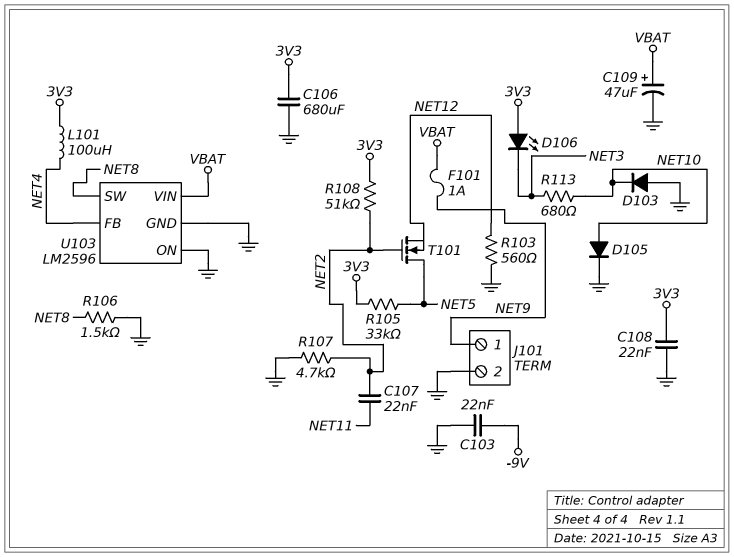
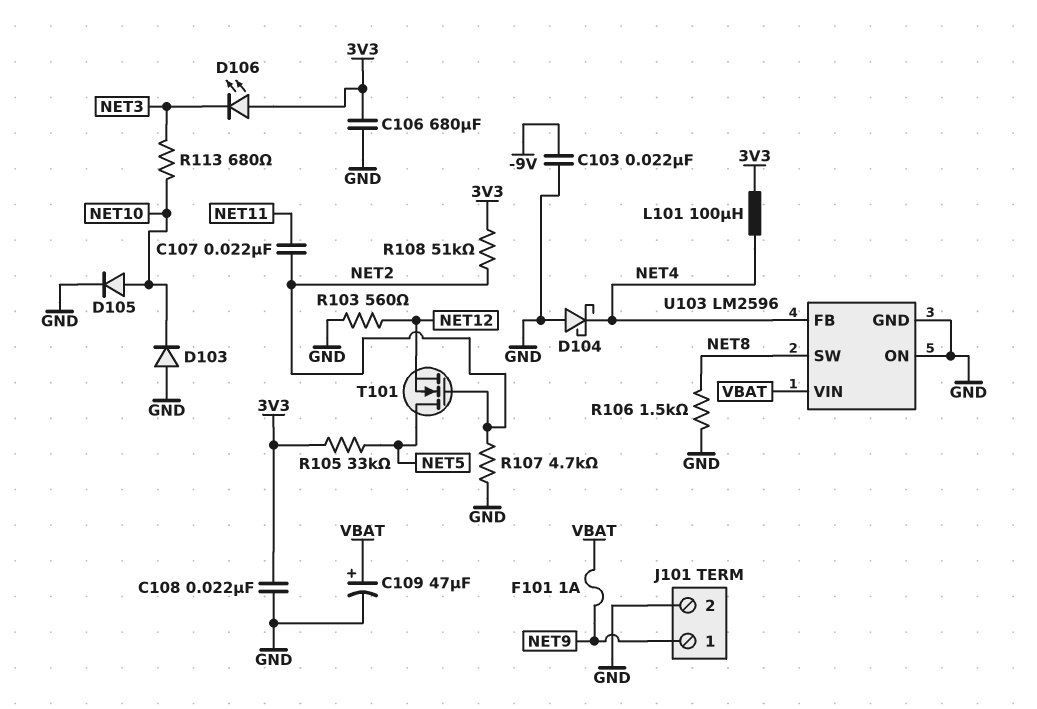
D104: none -> schottky (A GND, K NET4)

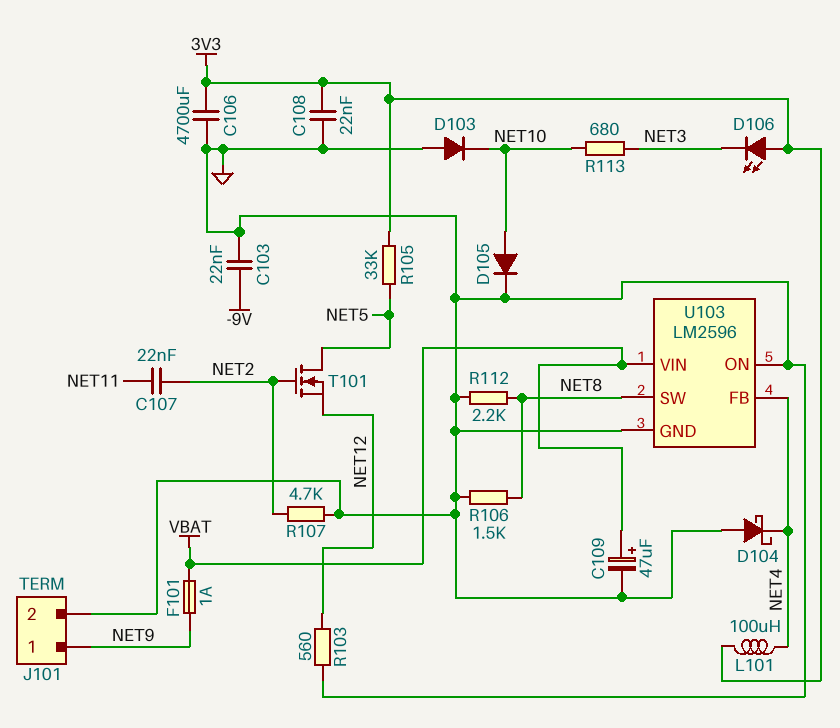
C106: 680uF (3V3, GND) -> 4700uF (3V3, GND)
R108: 51k (3V3, NET2) -> none
R112: none -> 2.2k (GND, NET8)

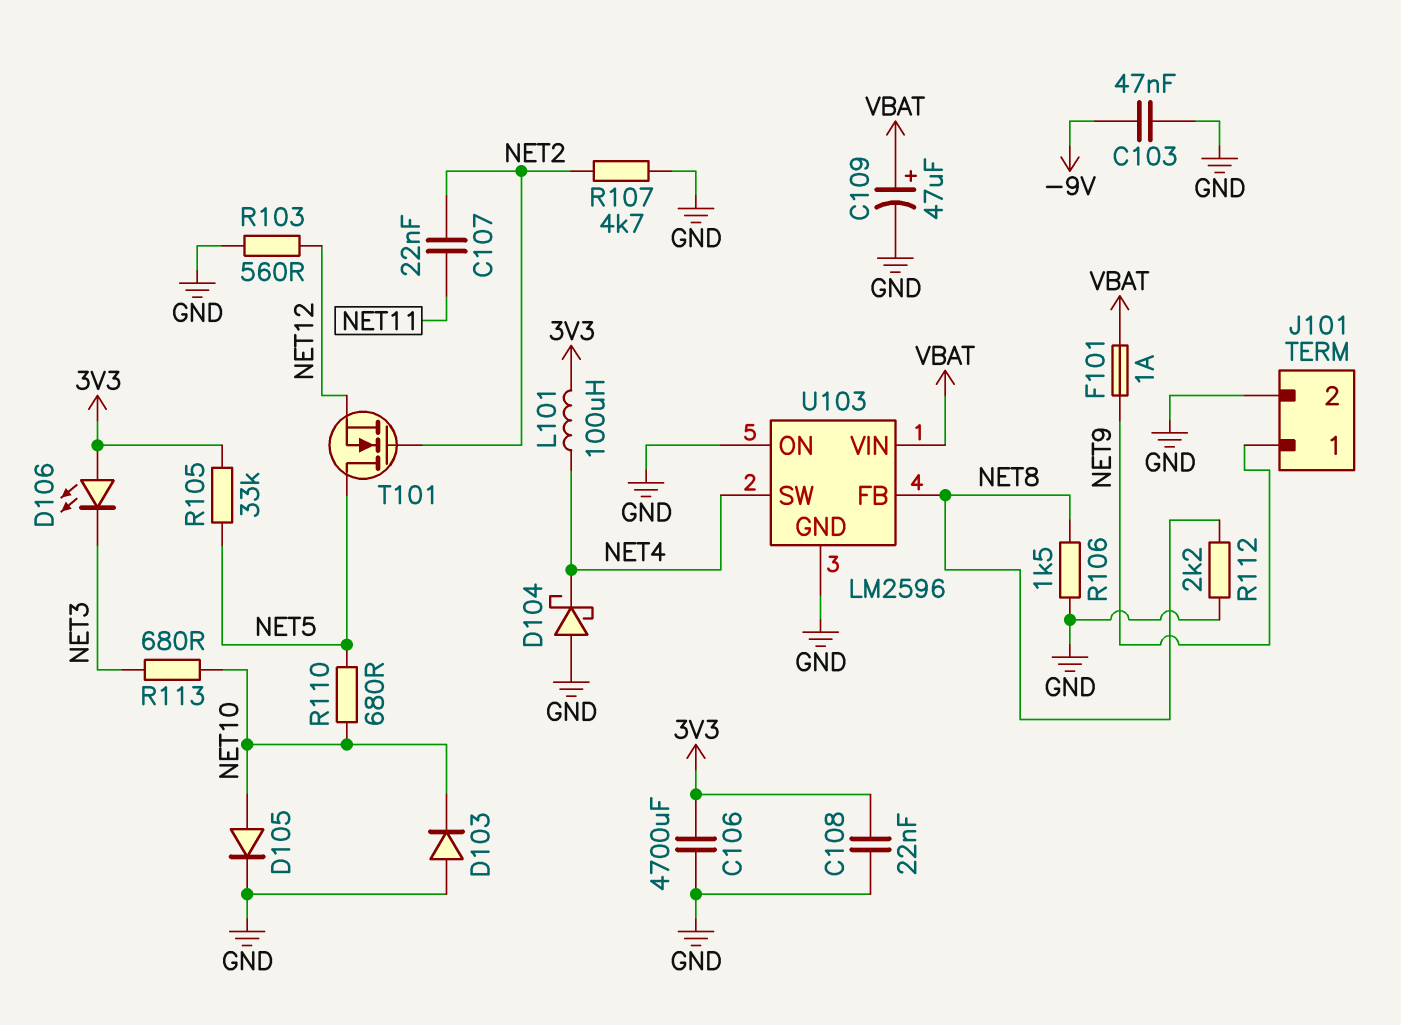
C103: 22nF (-9V, GND) -> 47nF (-9V, GND)
R110: none -> 680 (NET5, NET10)
U103 pin FB: NET4 -> NET8
U103 pin SW: NET8 -> NET4

